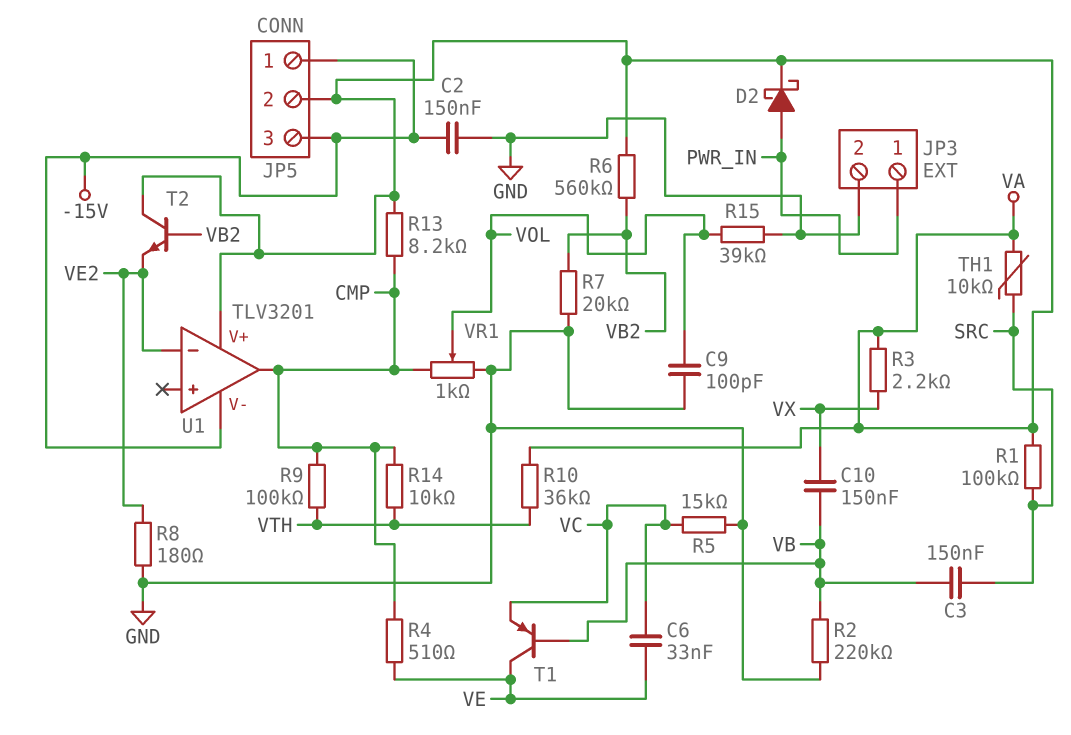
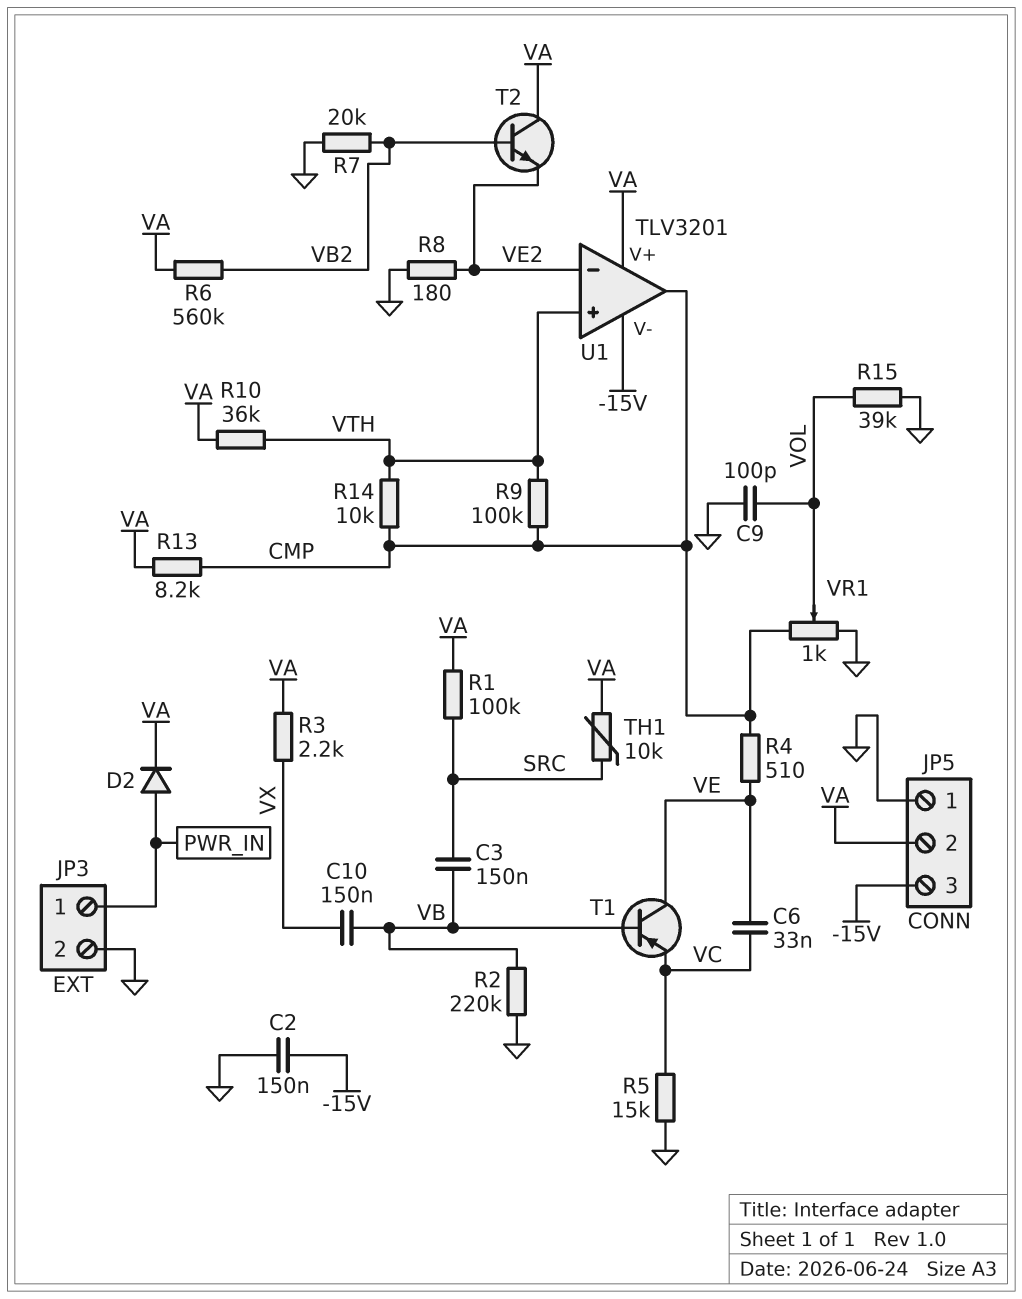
D2: schottky (A PWR_IN, K VA) -> diode (A PWR_IN, K VA)
JP5 pin 1: -15V -> GND
U1 pin in+: none -> VTH

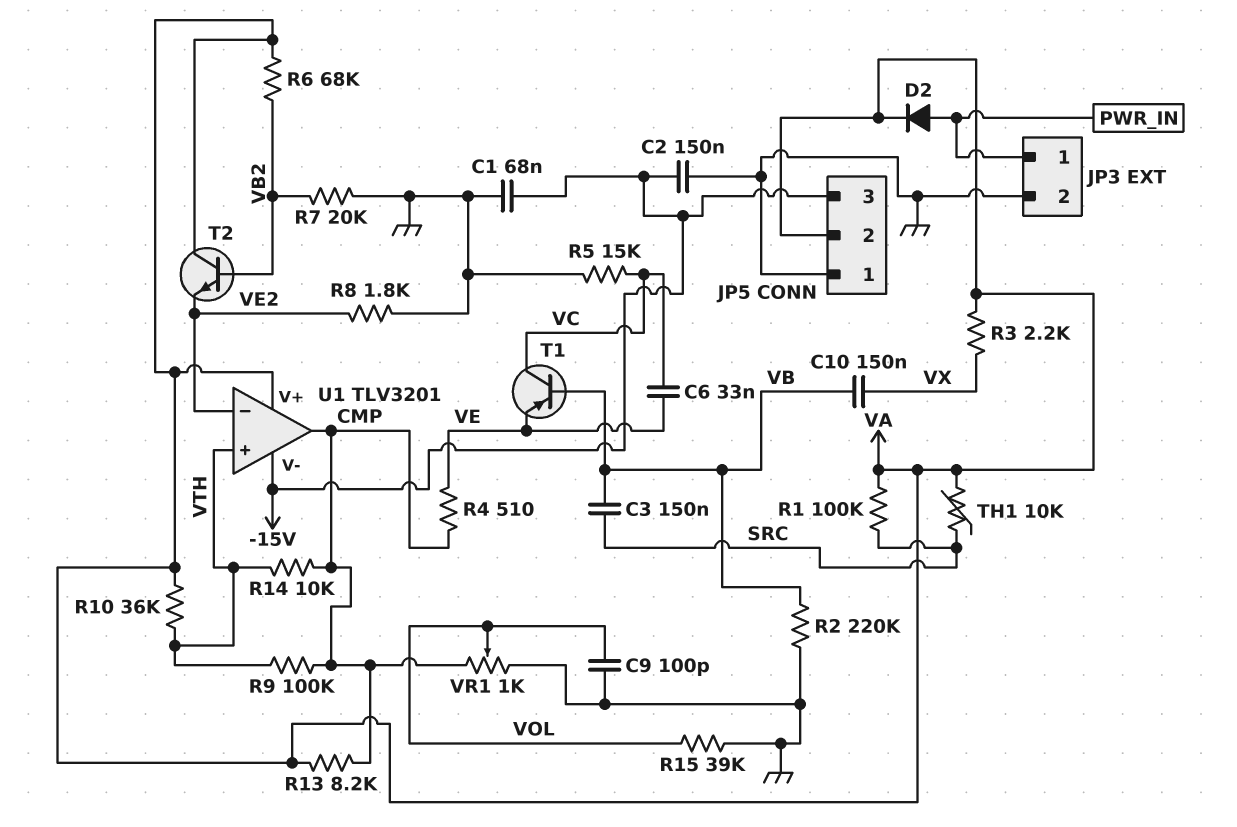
C1: none -> 68nF (-15V, GND)
R6: 560k (VA, VB2) -> 68k (VA, VB2)
R8: 180 (GND, VE2) -> 1.8k (GND, VE2)
T1: PNP (B VB, C VE, E VC) -> PNP (B VB, C VC, E VE)

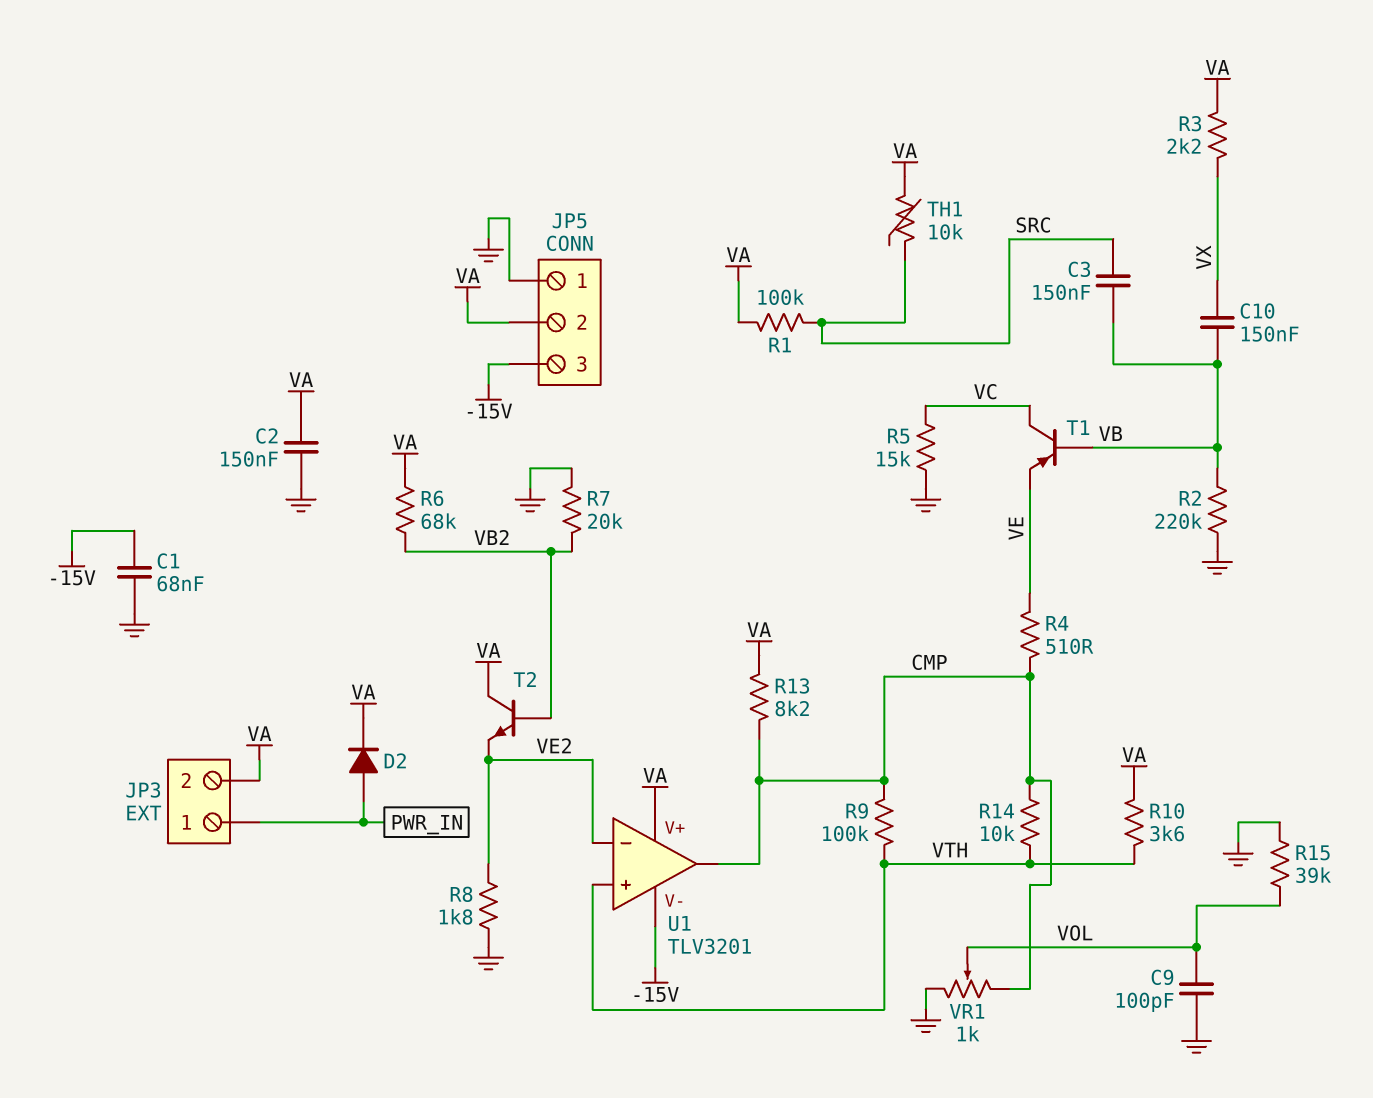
C2: 150nF (-15V, GND) -> 150nF (GND, VA)
C6: 33nF (VC, VE) -> none
JP3 pin 2: GND -> VA
R10: 36k (VA, VTH) -> 3.6k (VA, VTH)

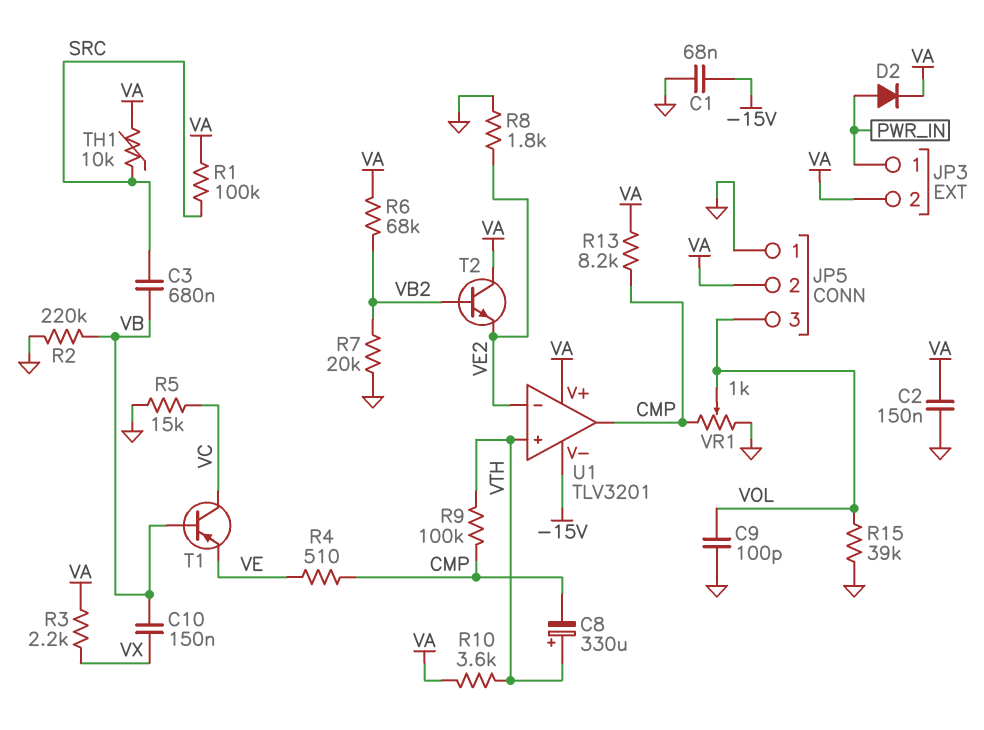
C3: 150nF (SRC, VB) -> 680nF (SRC, VB)
C8: none -> 330uF (plus VTH, minus CMP)
JP5 pin 3: -15V -> VOL
R14: 10k (CMP, VTH) -> none

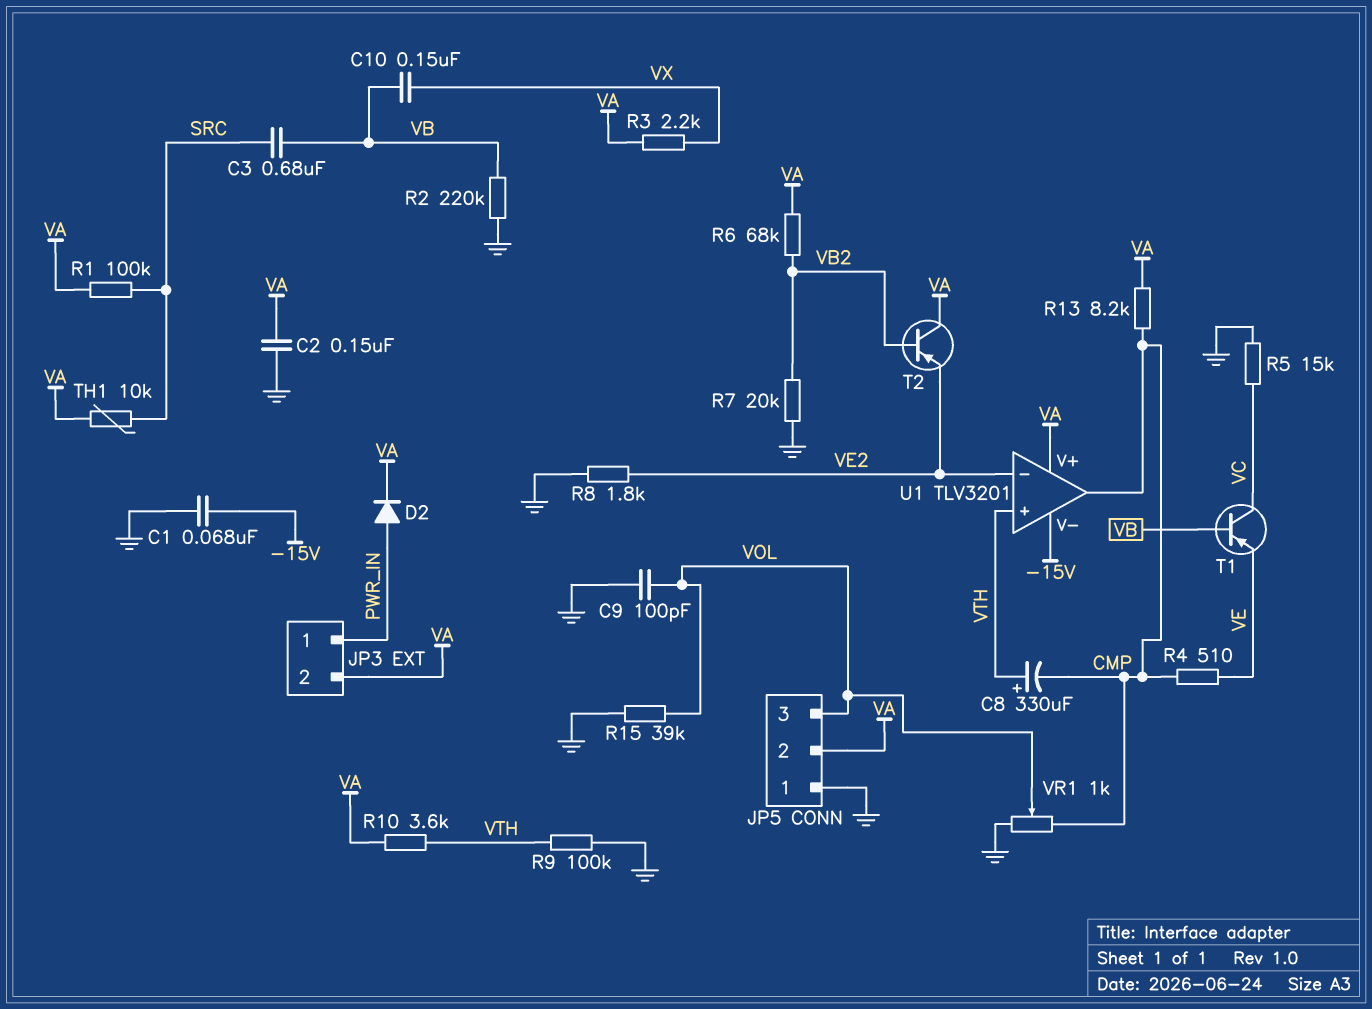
R9: 100k (CMP, VTH) -> 100k (GND, VTH)
T2: NPN (B VB2, C VA, E VE2) -> PNP (B VB2, C VA, E VE2)

